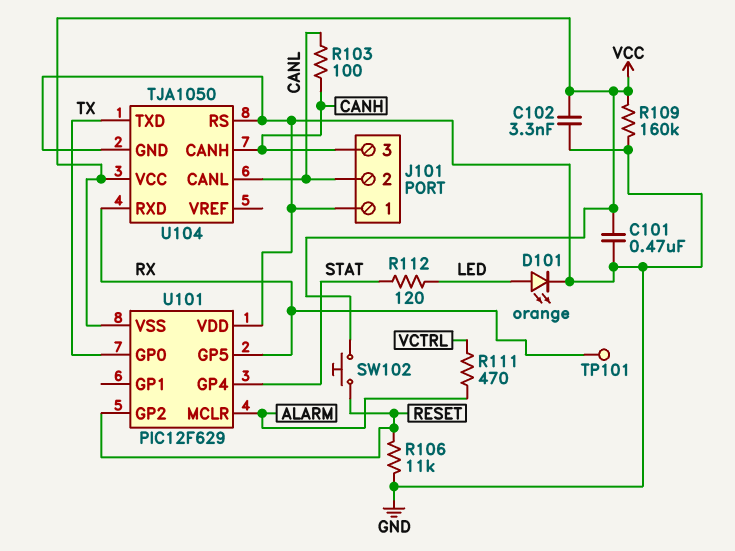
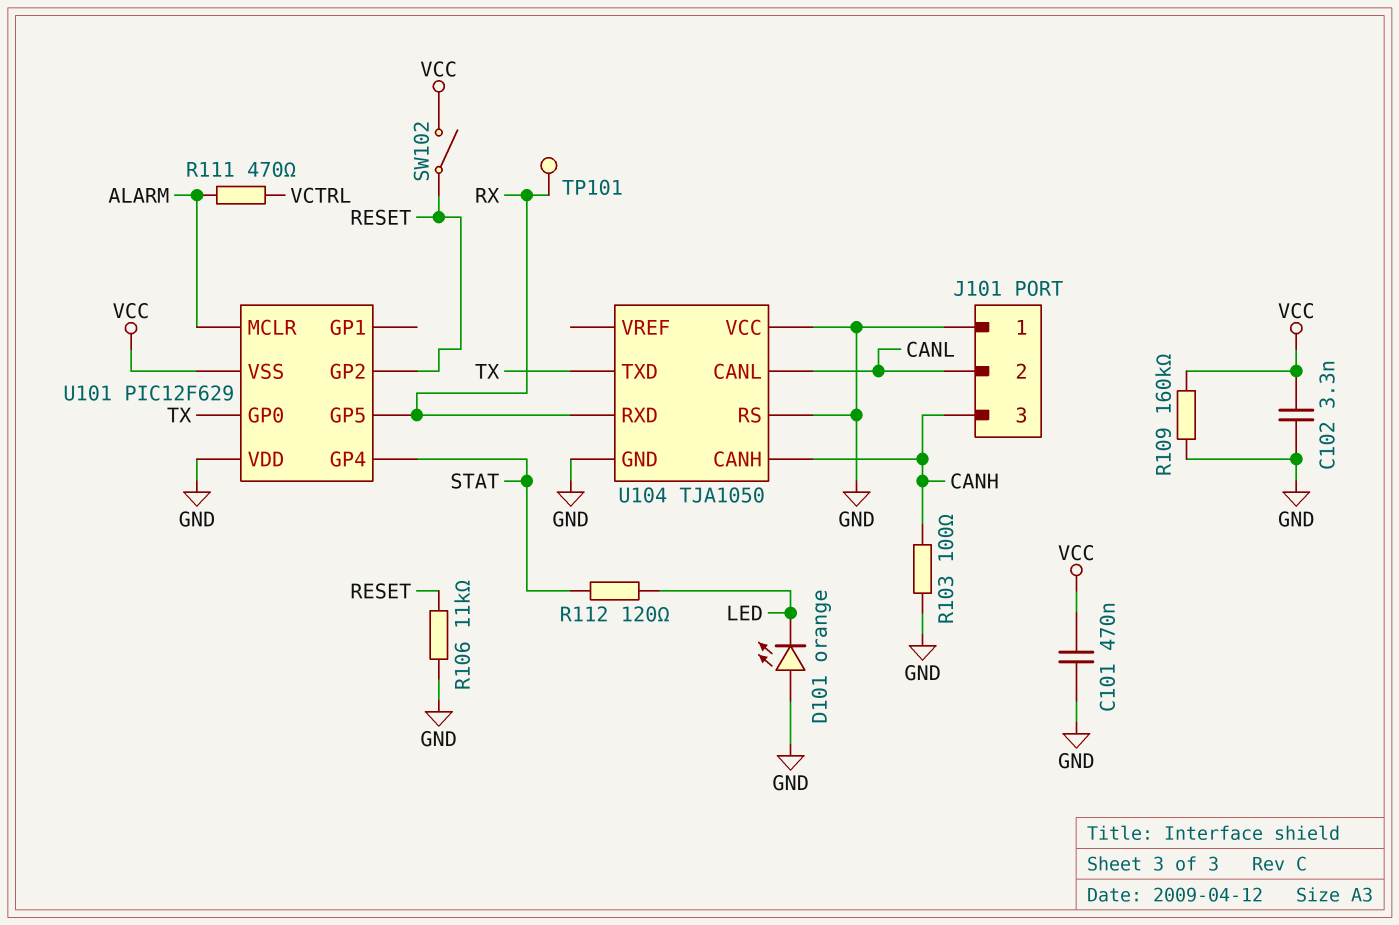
D101: LED orange (A LED, K GND) -> LED orange (A GND, K LED)
R103: 100 (CANH, CANL) -> 100 (CANH, GND)
SW102: button (RESET, VCC) -> switch (RESET, VCC)
U104 pin VCC: VCC -> GND

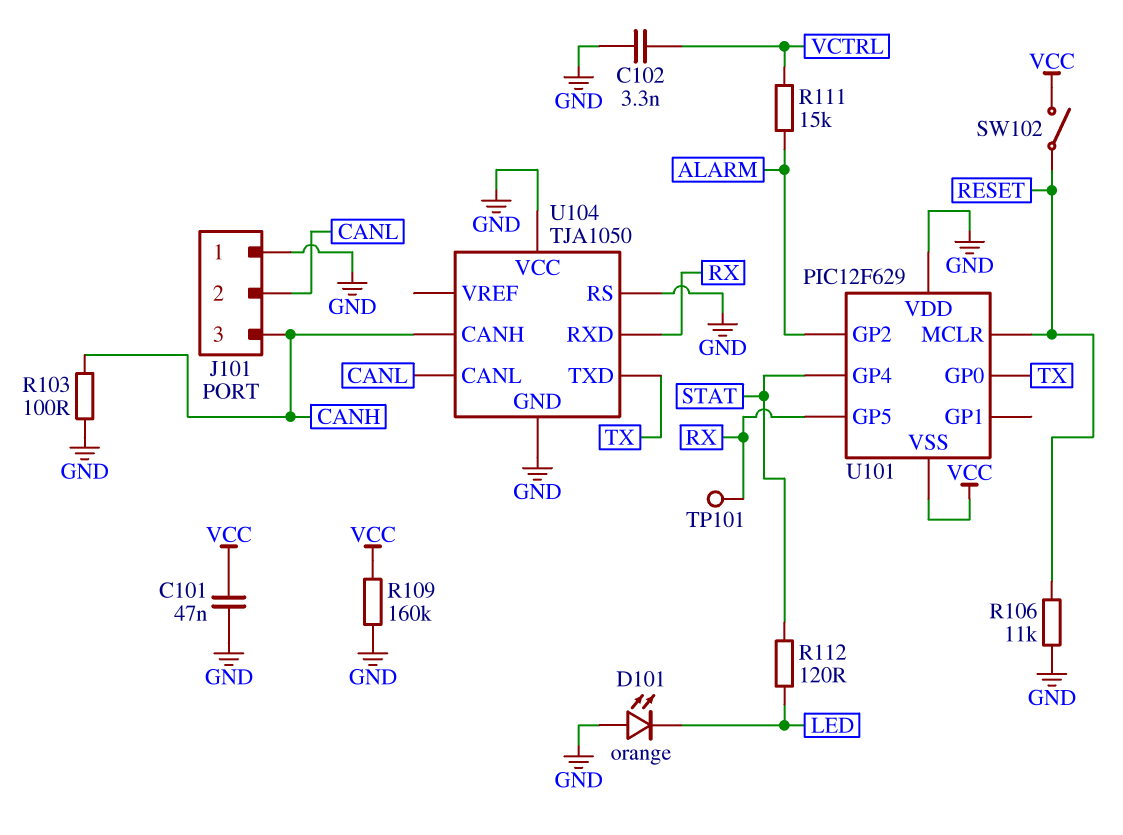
C101: 470nF (GND, VCC) -> 47nF (GND, VCC)
C102: 3.3nF (GND, VCC) -> 3.3nF (GND, VCTRL)
R111: 470 (ALARM, VCTRL) -> 15k (ALARM, VCTRL)
U101 pin GP2: RESET -> ALARM
U101 pin MCLR: ALARM -> RESET

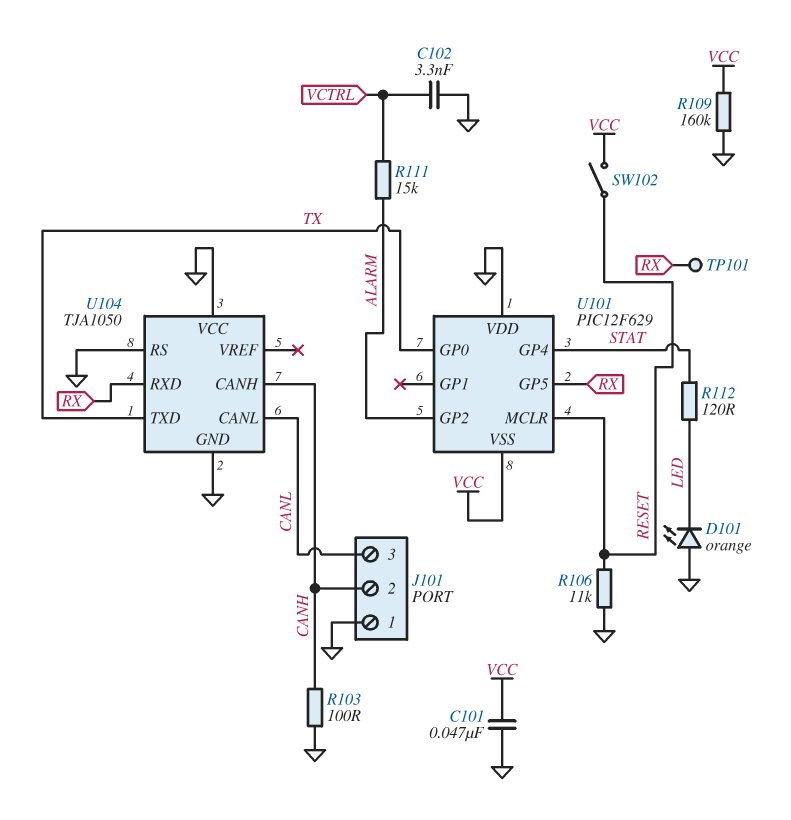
J101 pin 2: CANL -> CANH
J101 pin 3: CANH -> CANL

